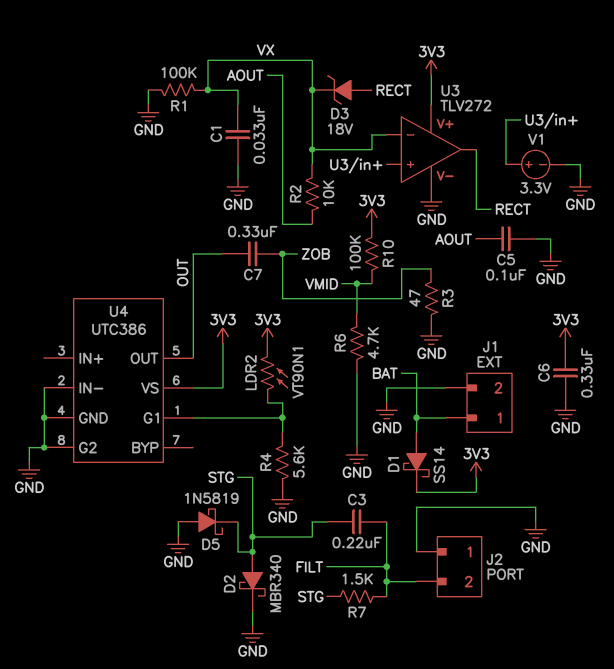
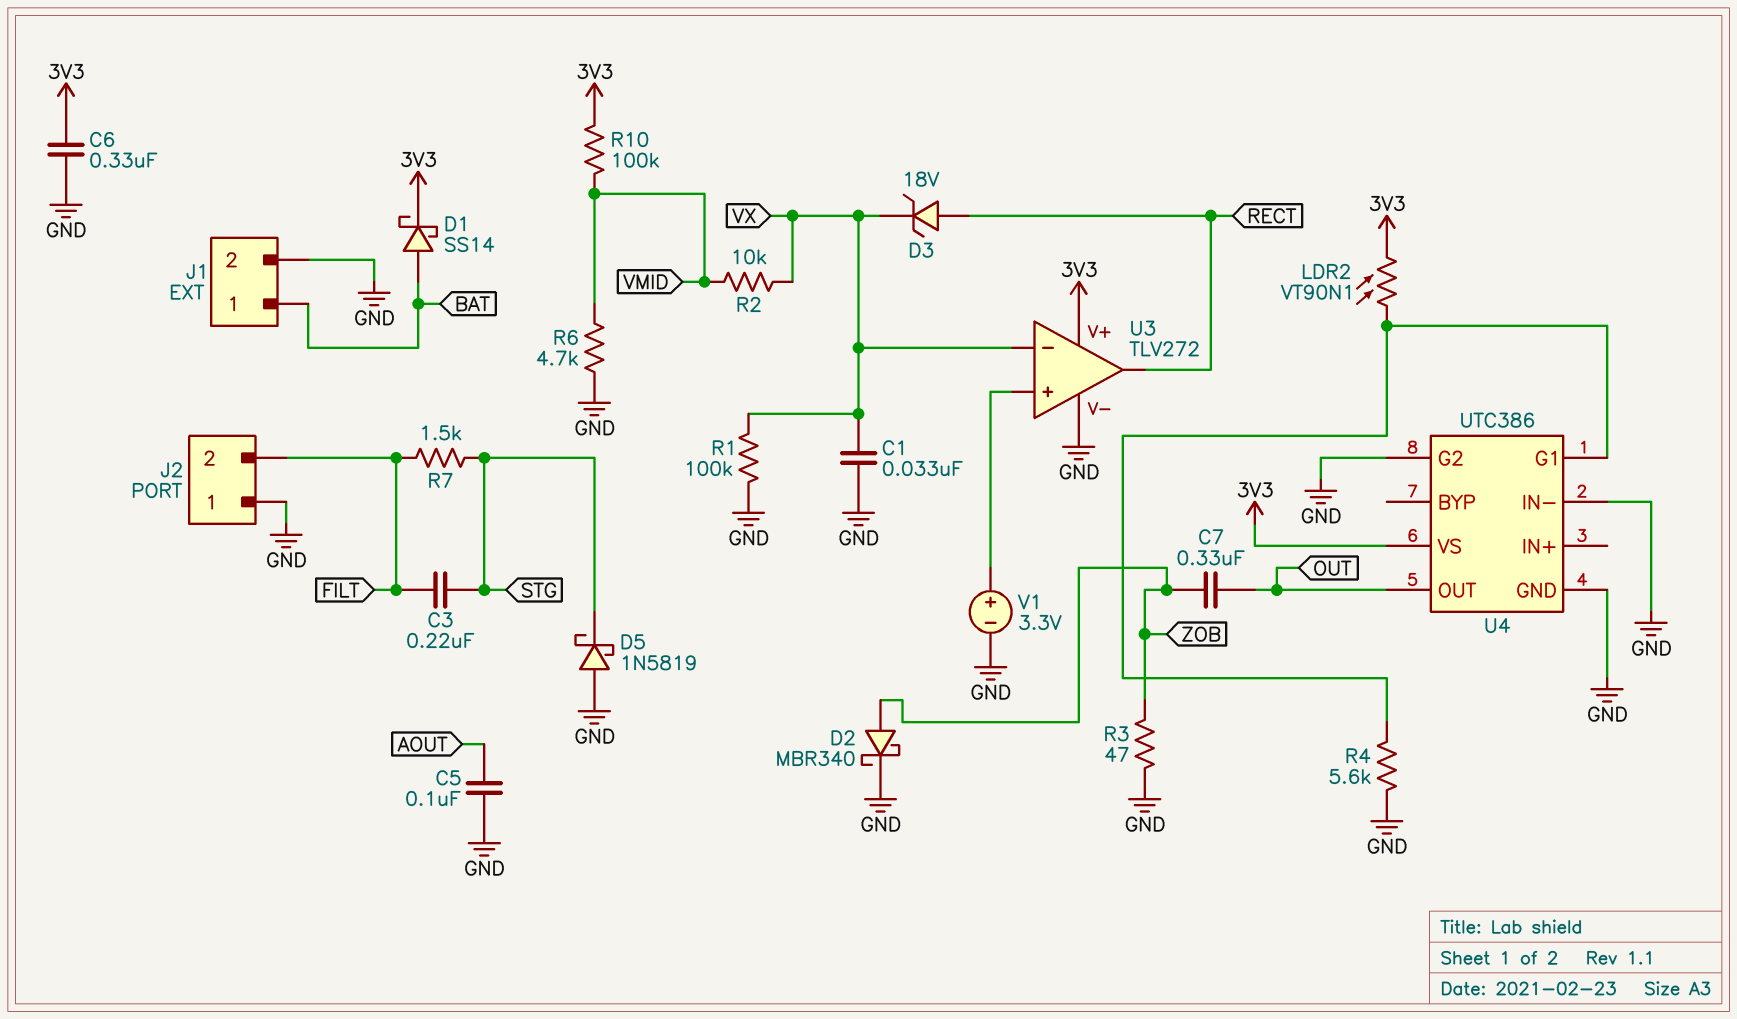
D2: schottky MBR340 (A STG, K GND) -> schottky MBR340 (A ZOB, K GND)
R2: 10k (AOUT, VX) -> 10k (VMID, VX)

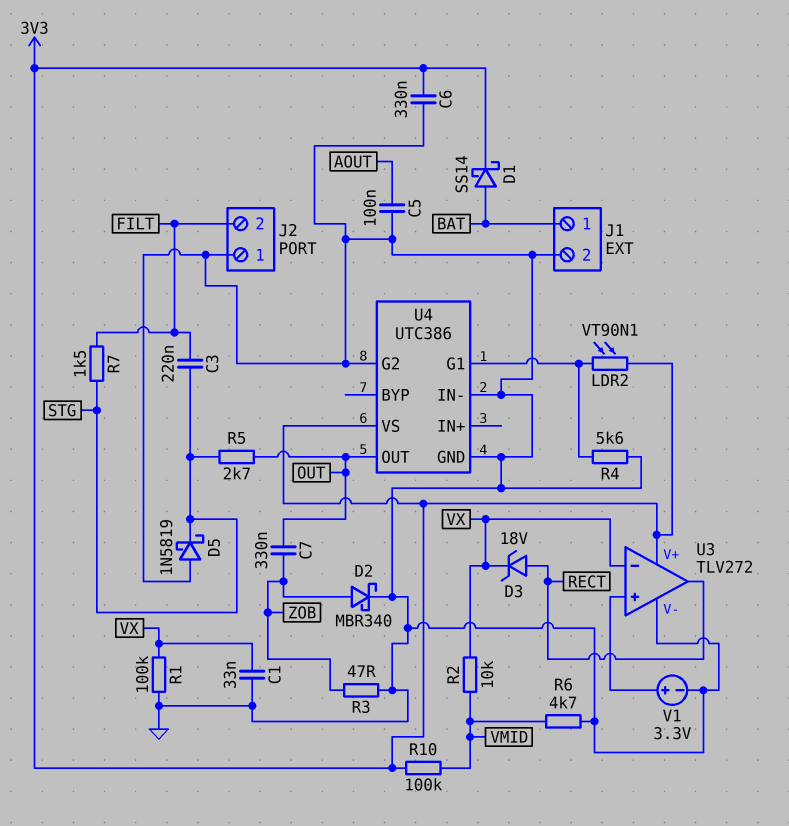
R5: none -> 2.7k (OUT, STG)

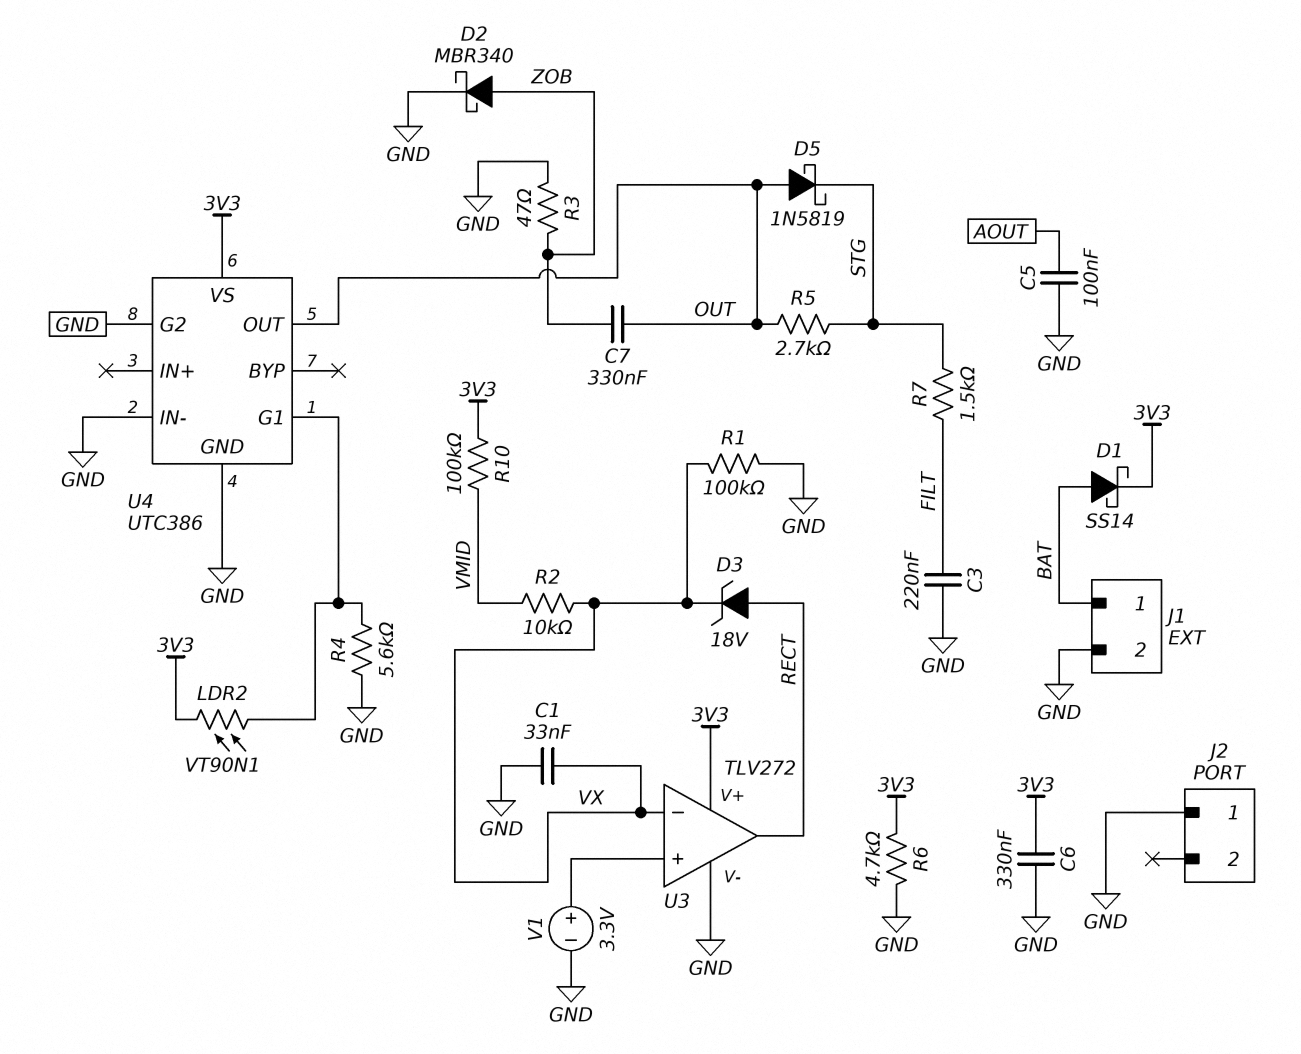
C3: 220nF (FILT, STG) -> 220nF (FILT, GND)
D5: schottky 1N5819 (A GND, K STG) -> schottky 1N5819 (A OUT, K STG)
J2 pin 2: FILT -> none
R6: 4.7k (GND, VMID) -> 4.7k (3V3, GND)

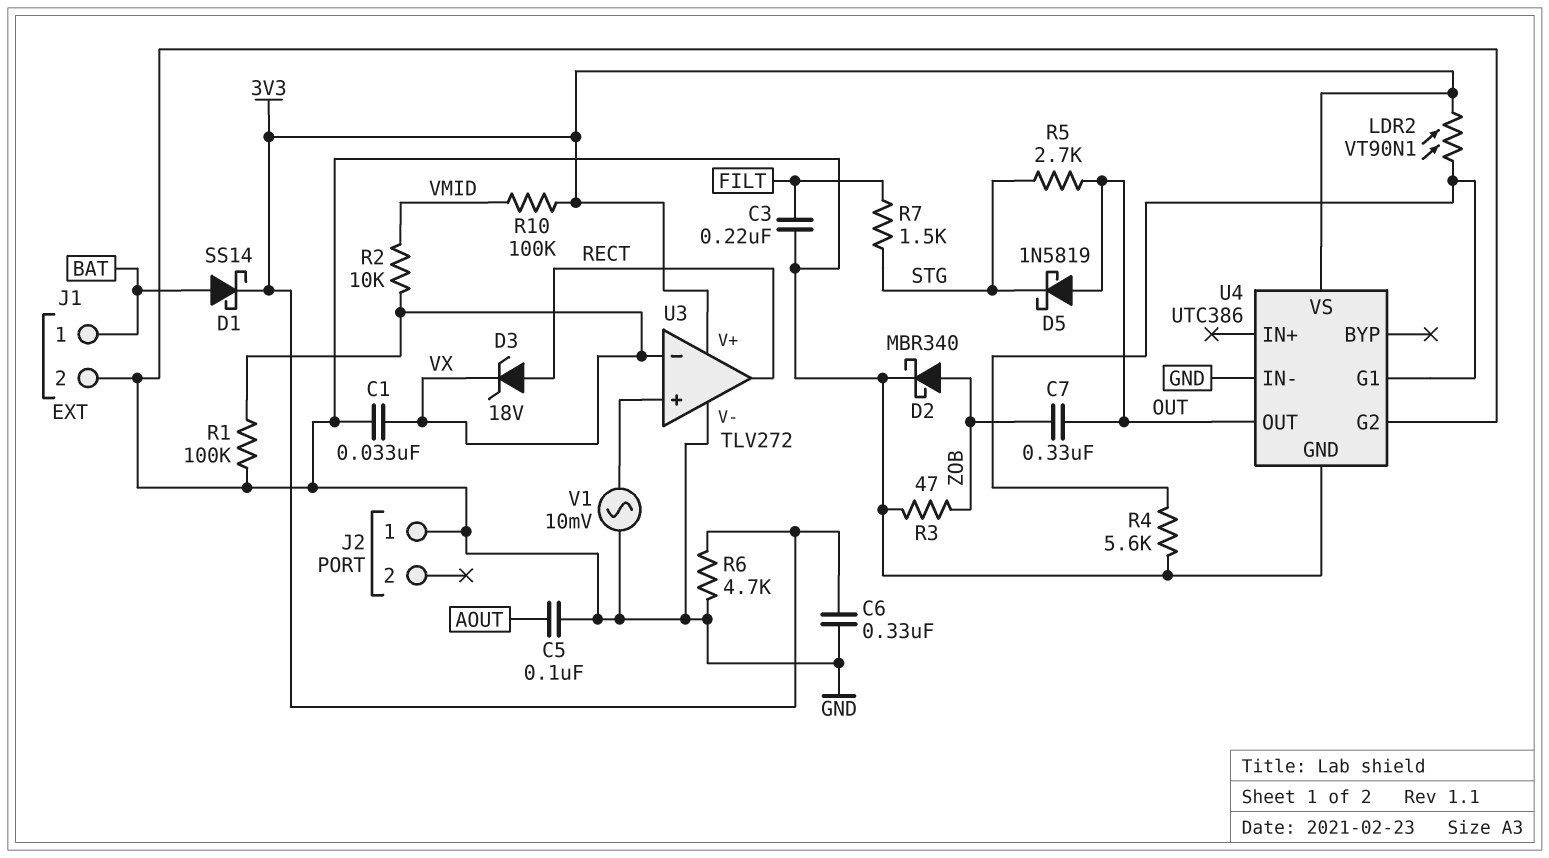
V1: 3.3V (plus U3/in+, minus GND) -> AC 10mV (GND, U3/in+)

